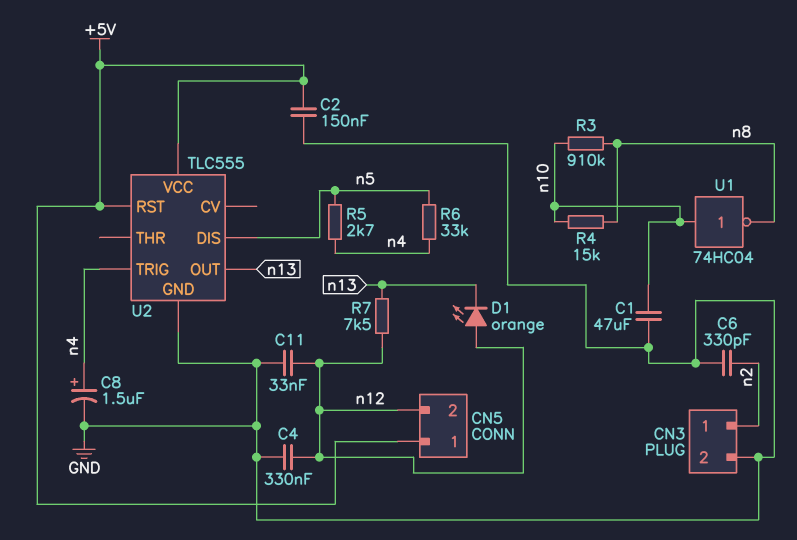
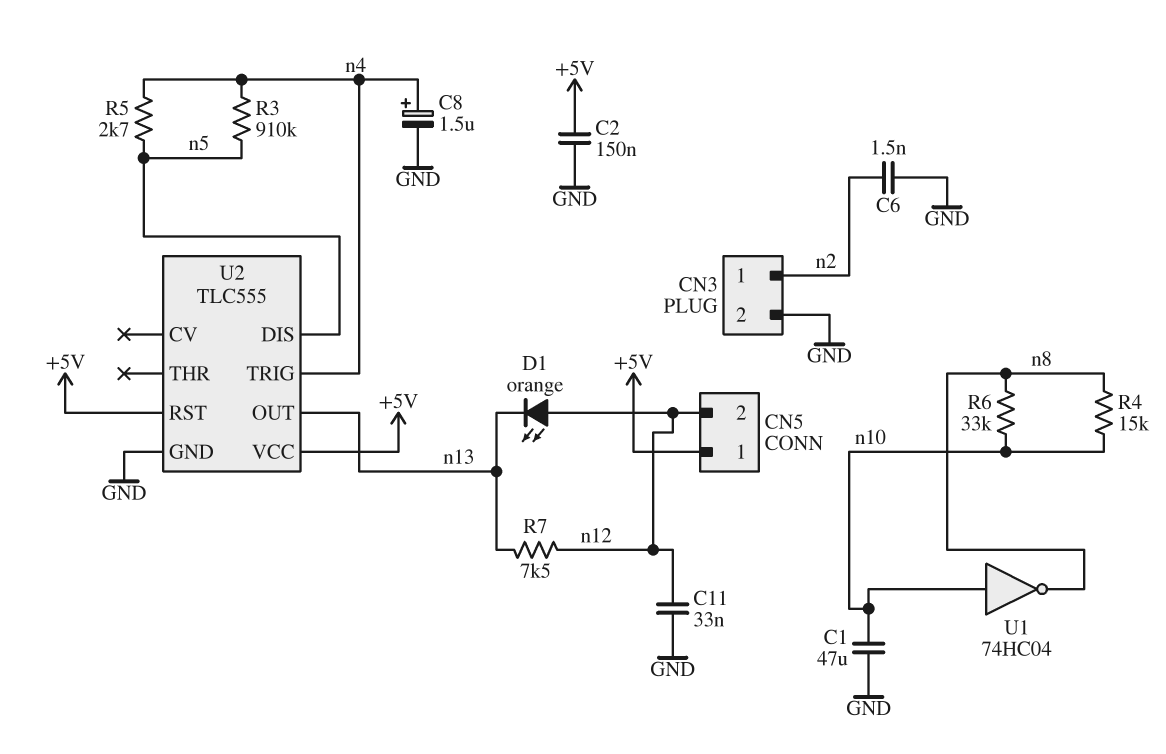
C4: 330nF (GND, n12) -> none
C6: 330pF (GND, n2) -> 1.5nF (GND, n2)
R3: 910k (n8, n10) -> 910k (n4, n5)
R6: 33k (n4, n5) -> 33k (n8, n10)

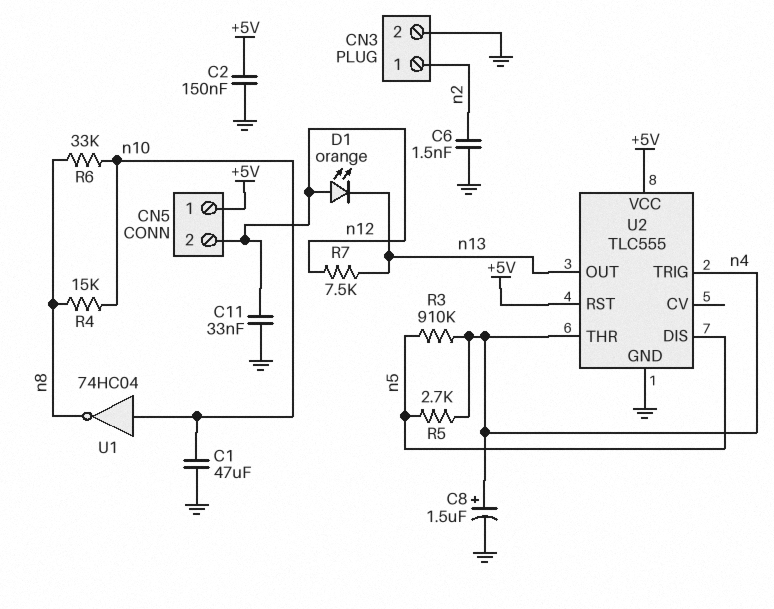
U2 pin THR: none -> n4

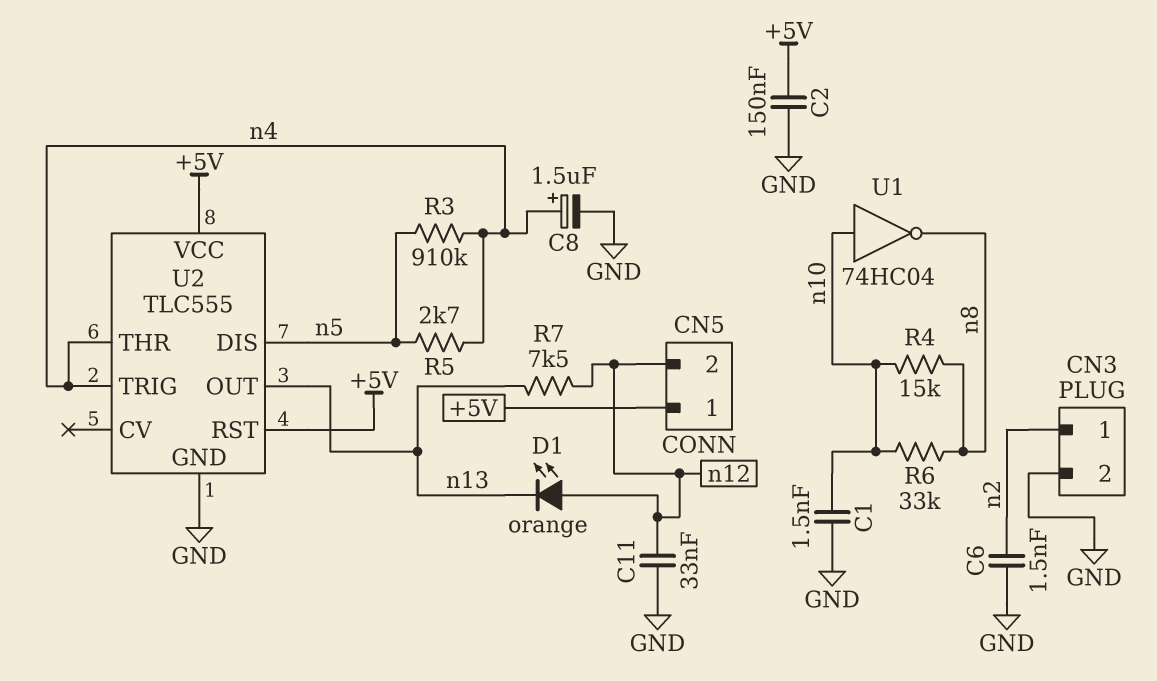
C1: 47uF (GND, n10) -> 1.5nF (GND, n10)

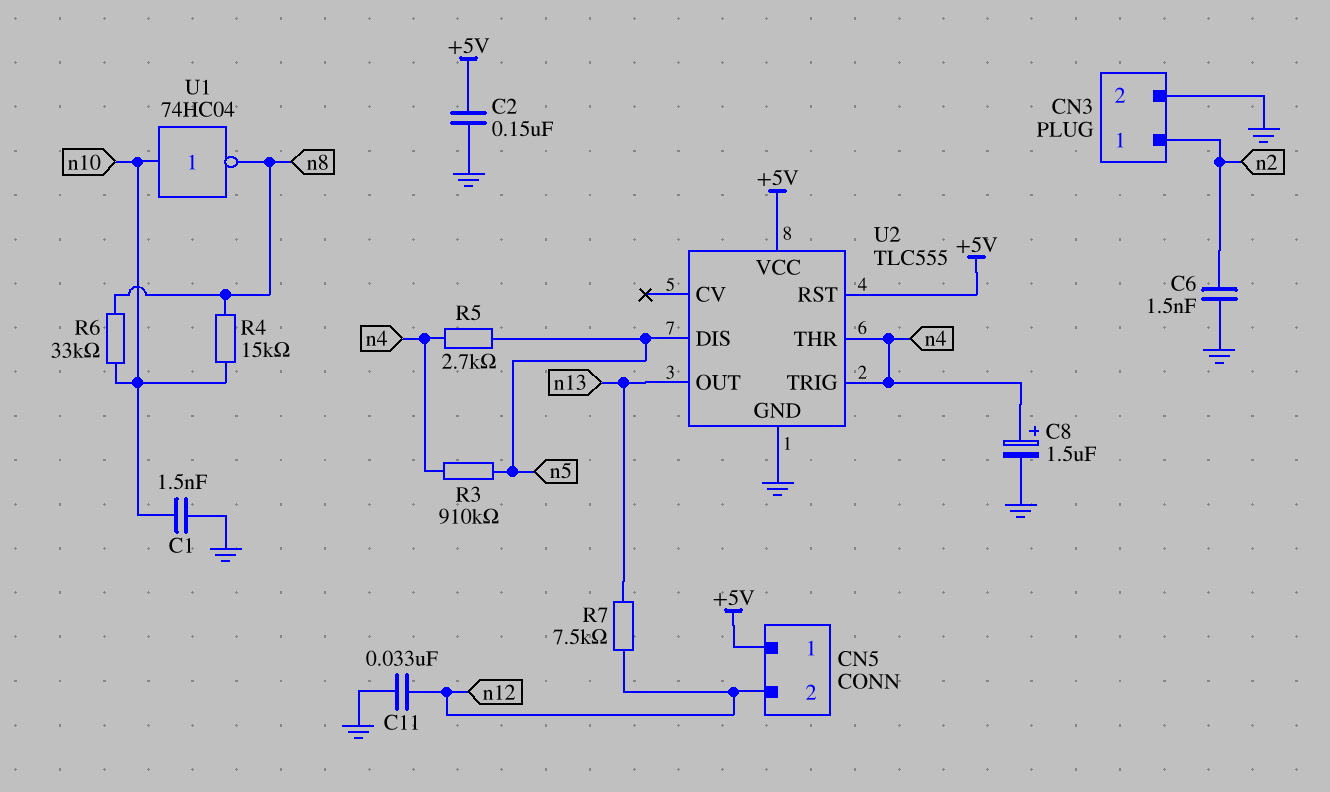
D1: LED orange (A n12, K n13) -> none

